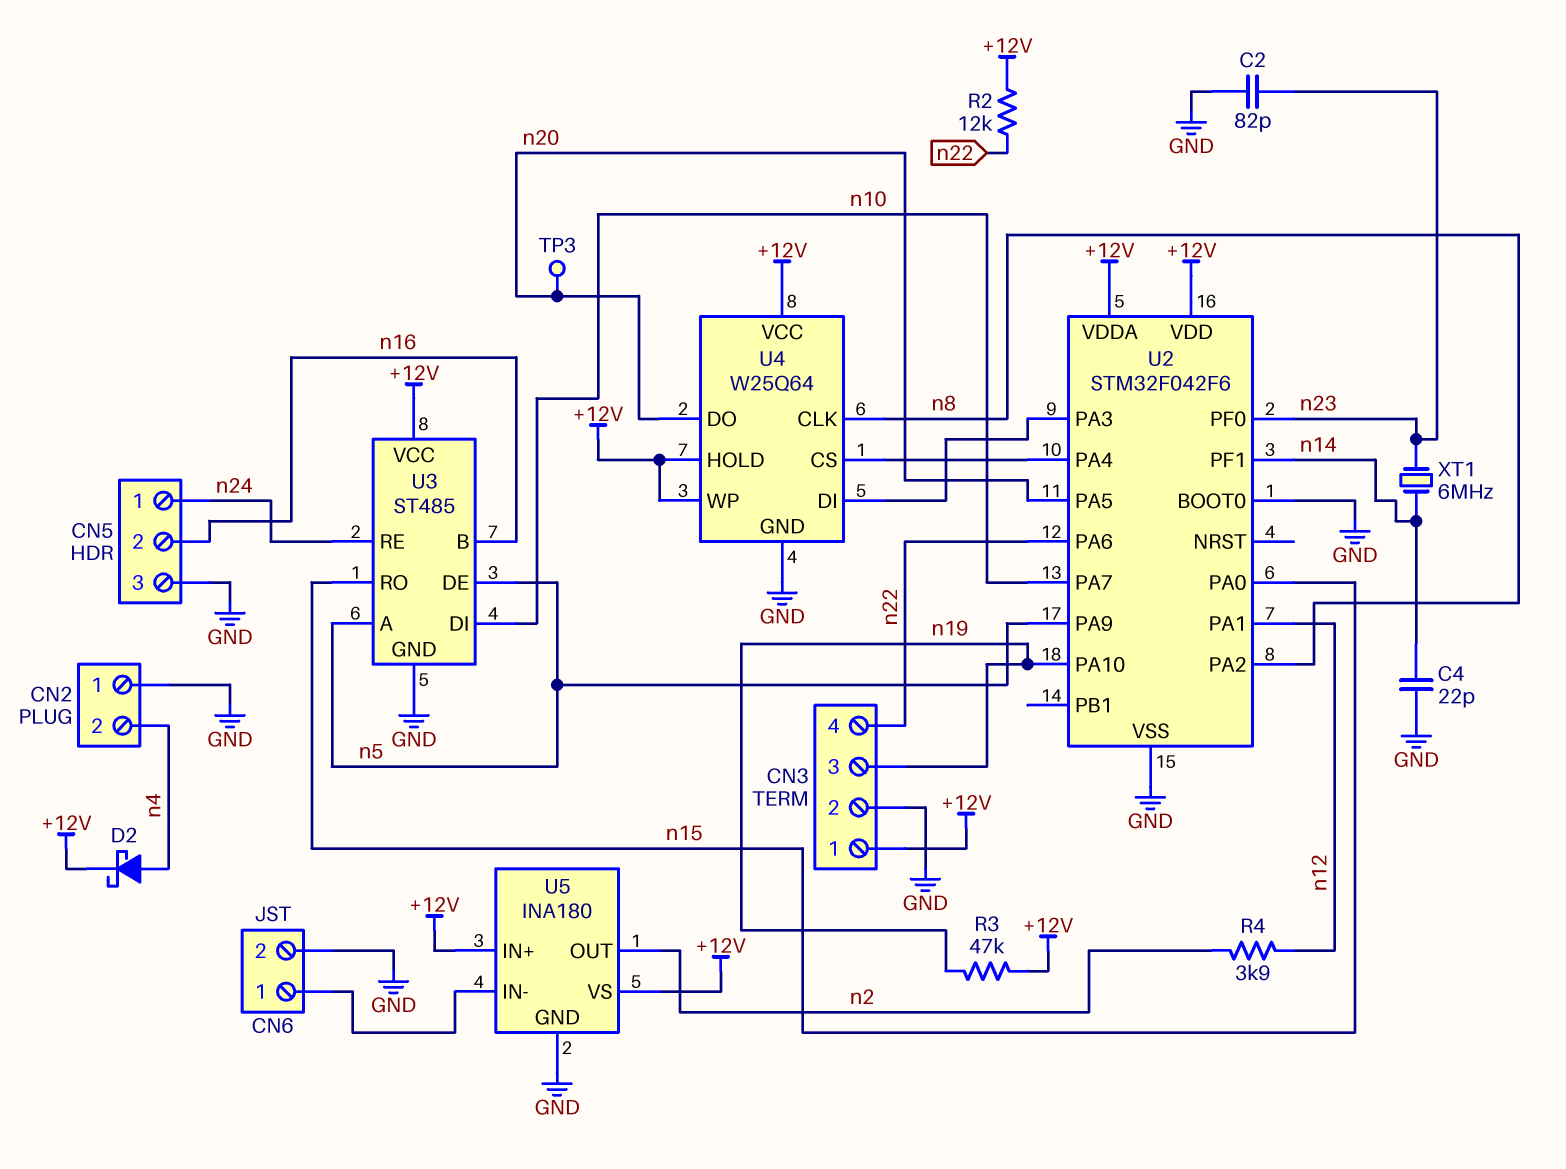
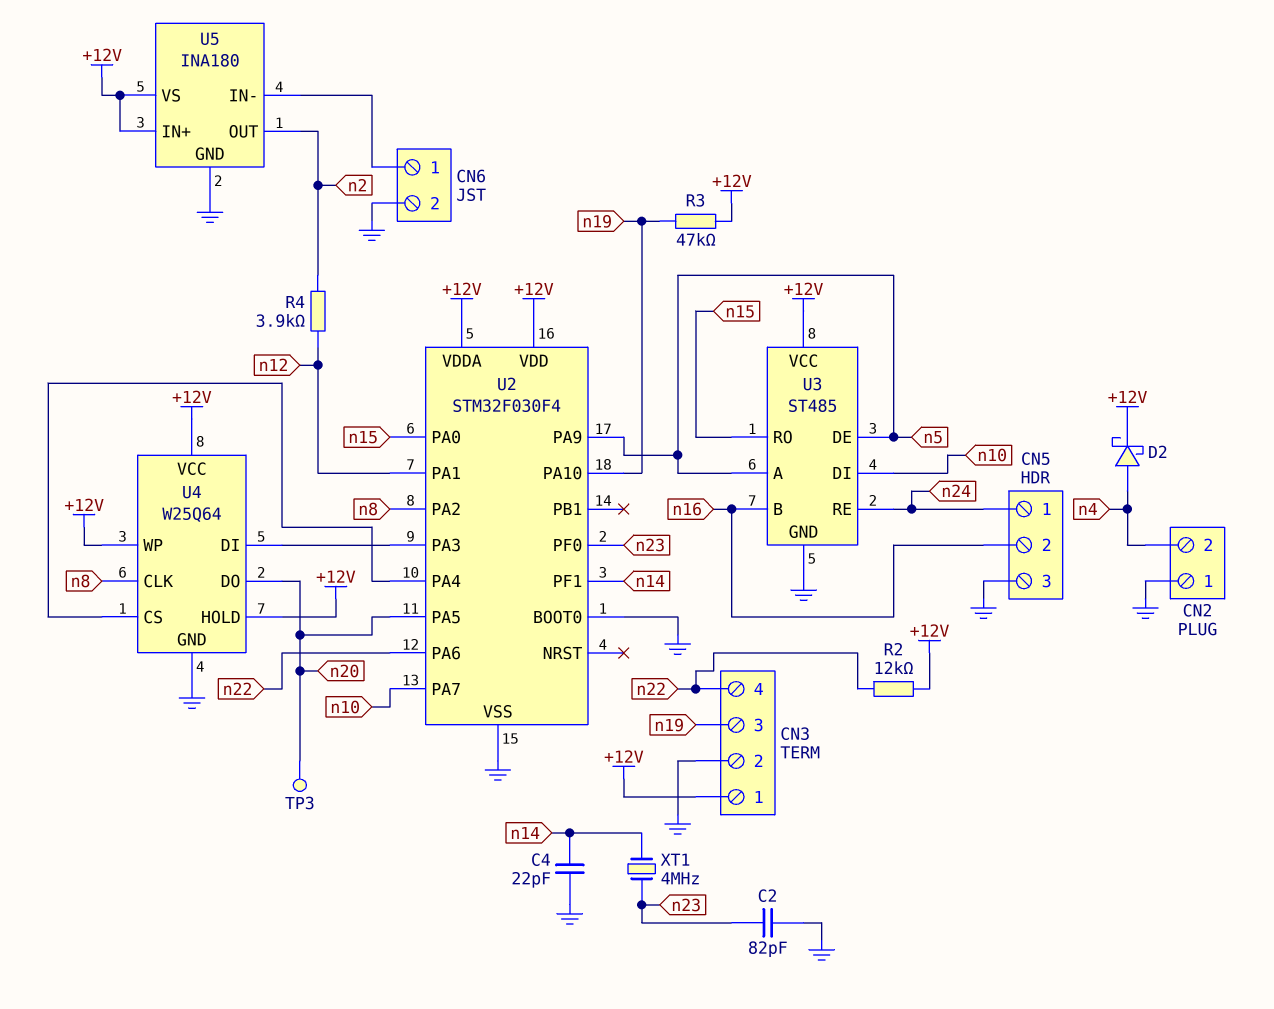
U2: STM32F042F6 -> STM32F030F4
XT1: 6MHz (n14, n23) -> 4MHz (n14, n23)

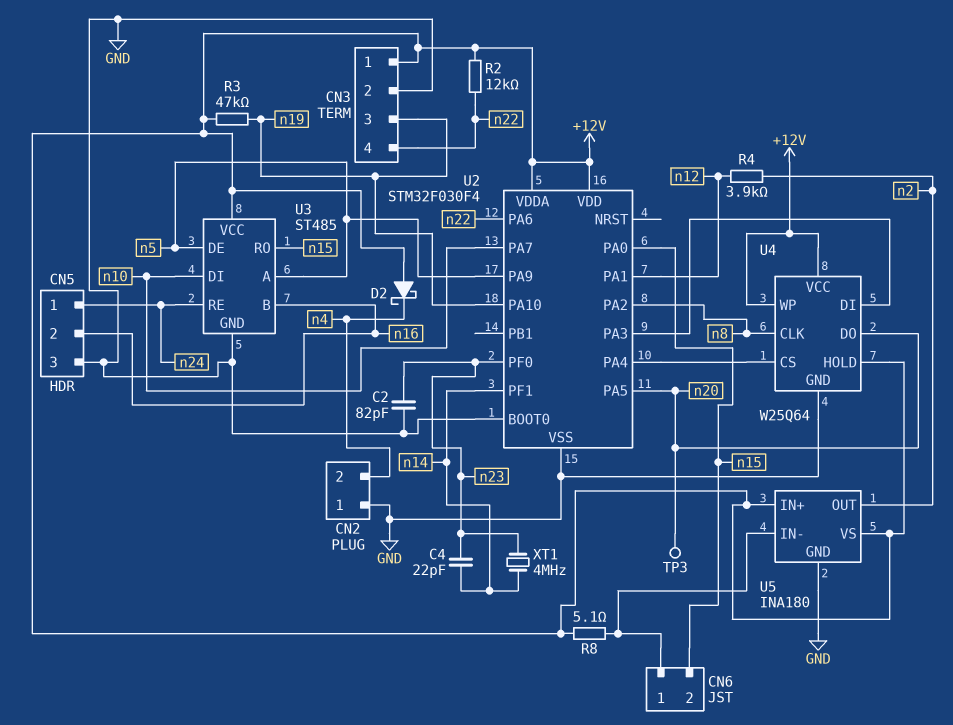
C4: 22pF (GND, n14) -> 22pF (n14, n23)
CN6 pin 2: GND -> n15
D2: schottky (A n4, K +12V) -> schottky (A +12V, K n4)
R8: none -> 5.1 (+12V, CN6/1)

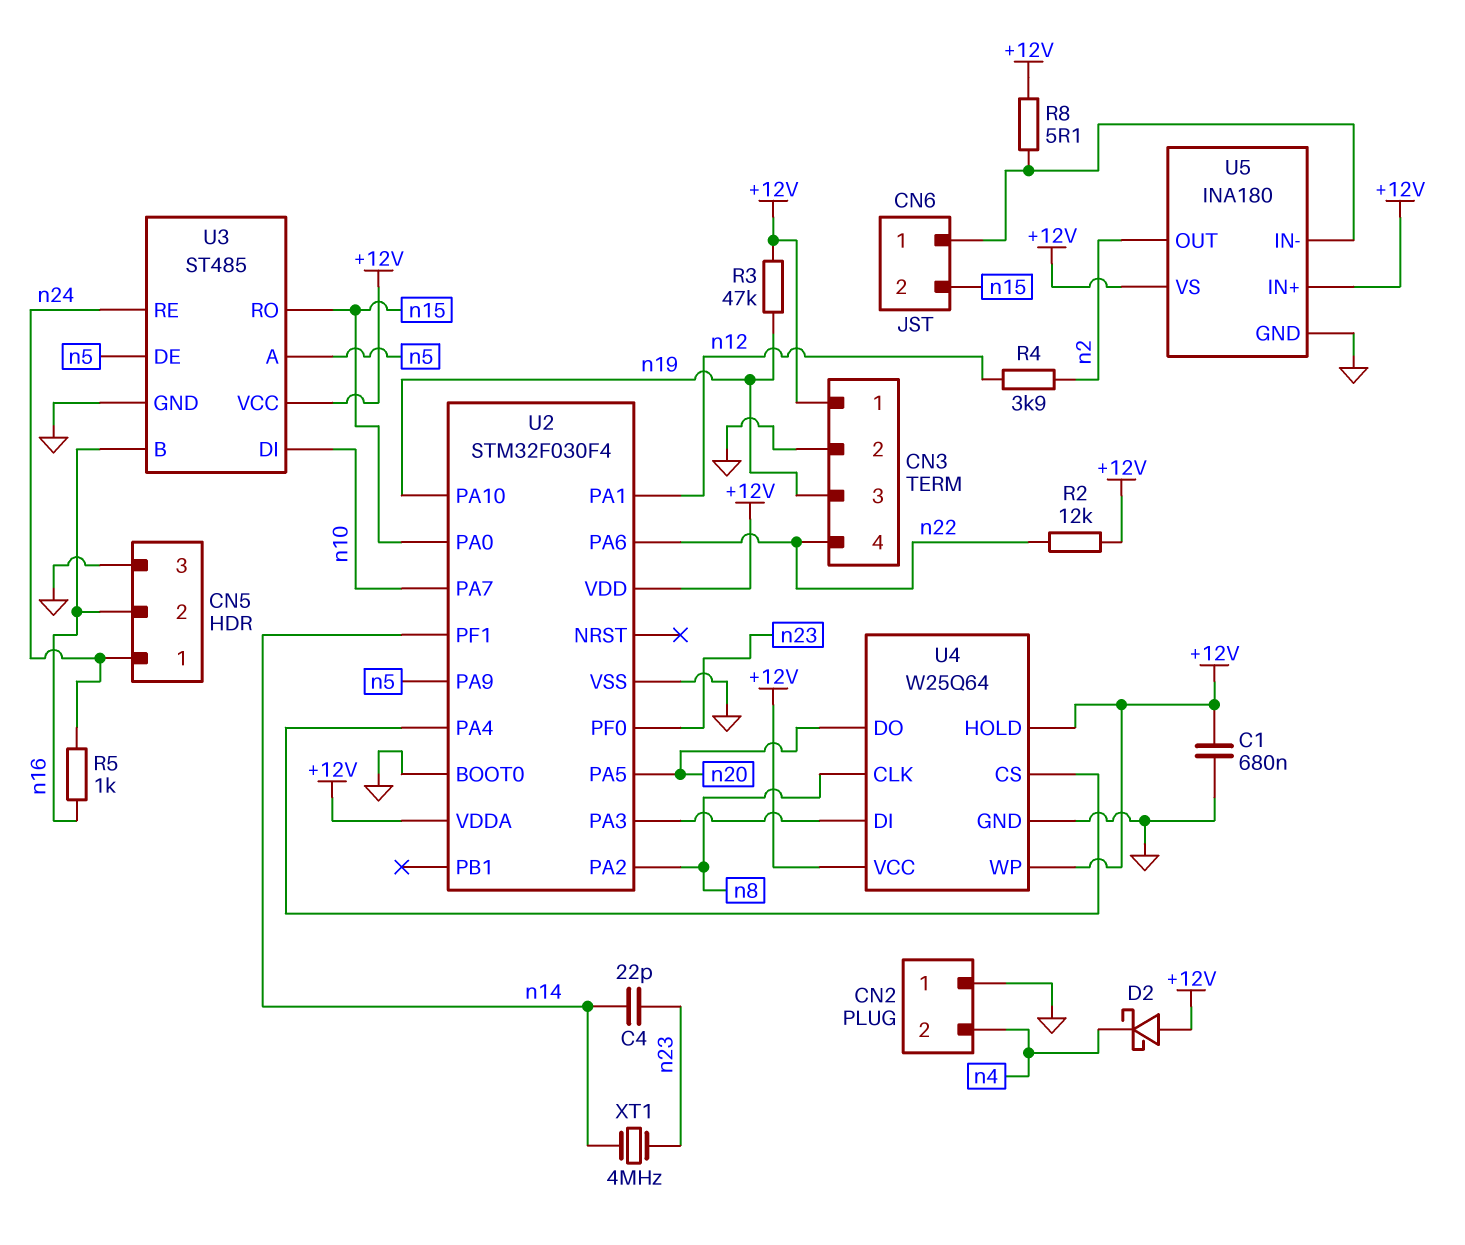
C1: none -> 680nF (+12V, GND)
C2: 82pF (GND, n23) -> none
R5: none -> 1k (n16, n24)
TP3: test point (n20) -> none

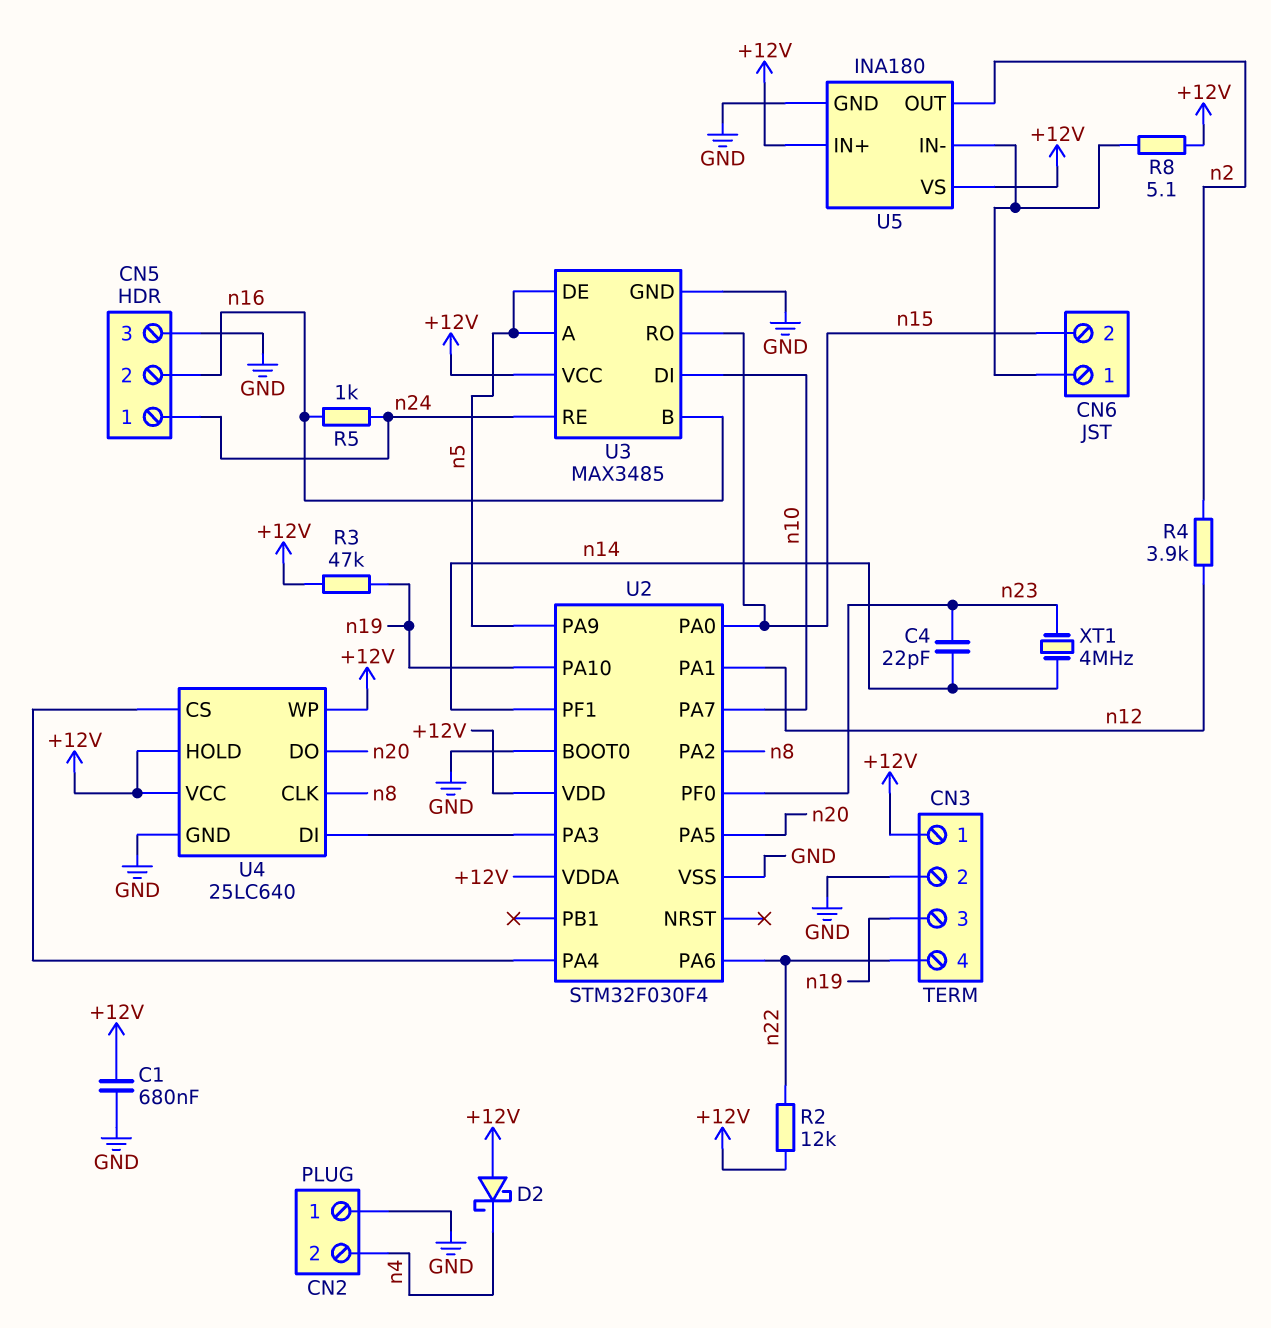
U3: ST485 -> MAX3485
U4: W25Q64 -> 25LC640

